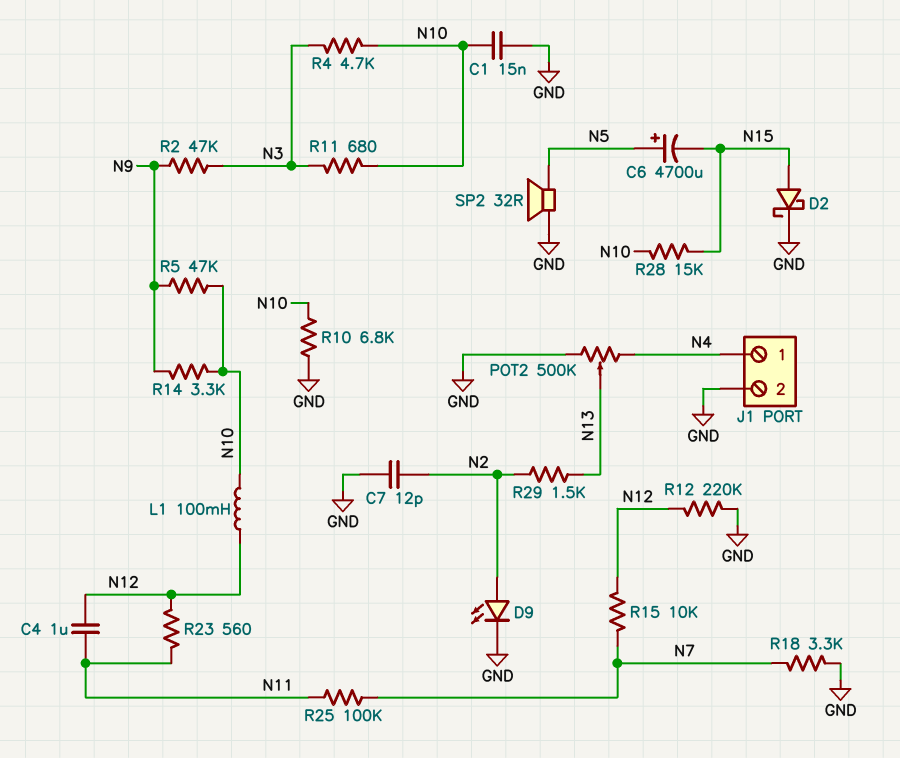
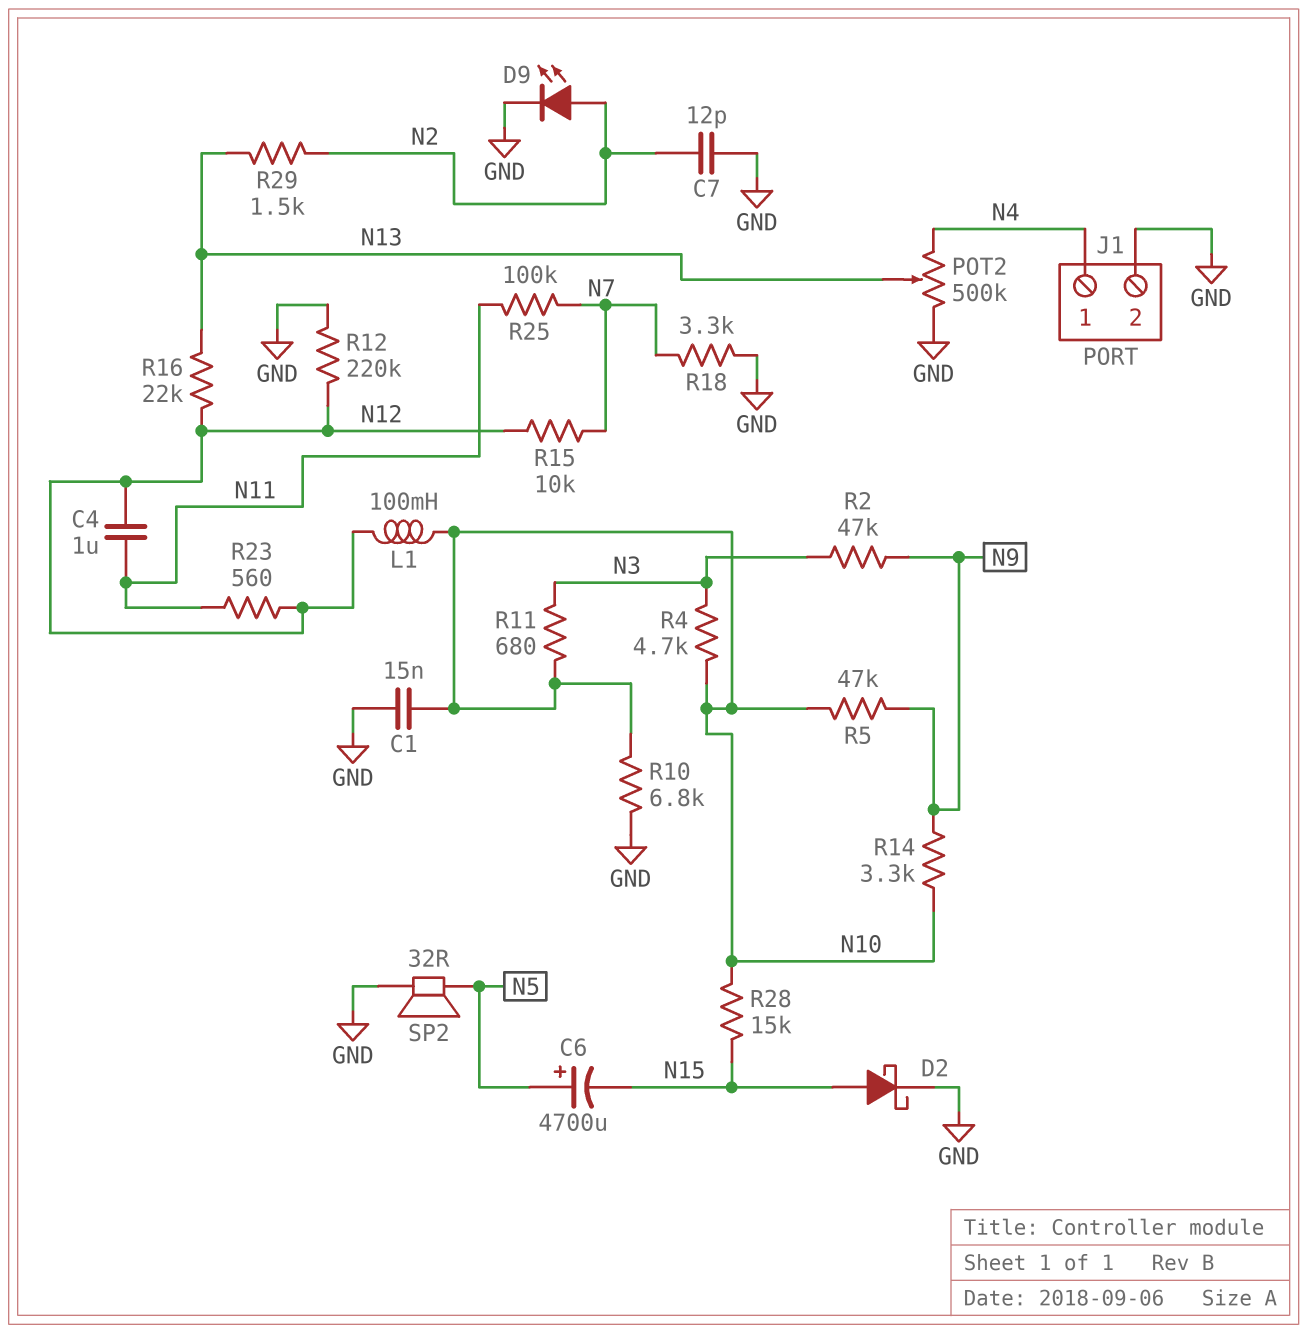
R16: none -> 22k (N12, N13)

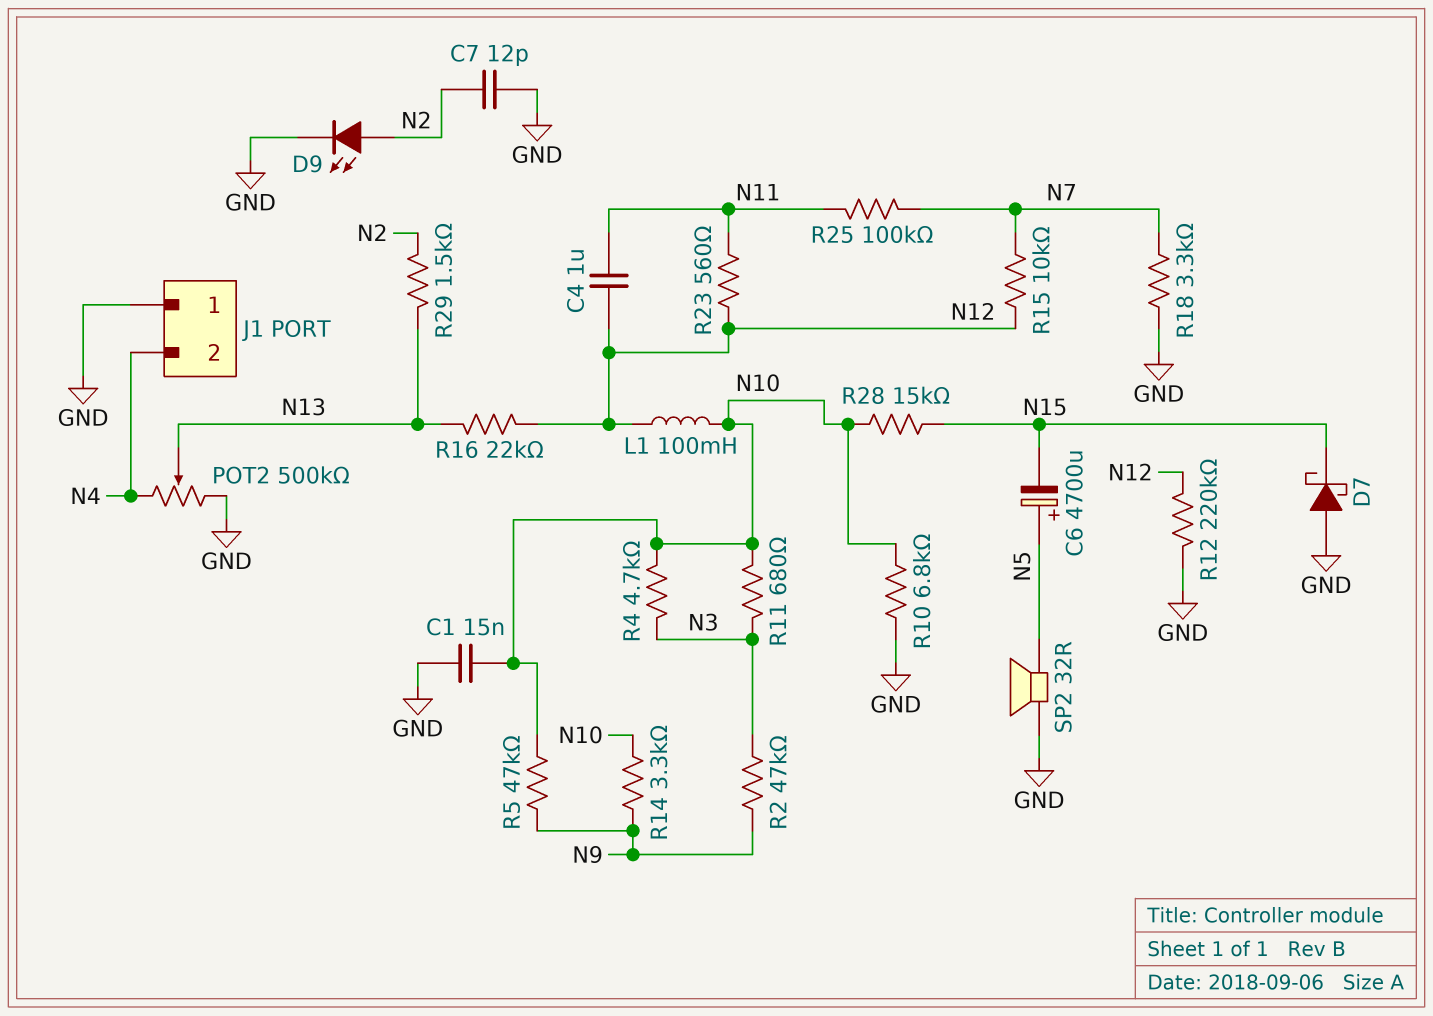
D2: schottky (A N15, K GND) -> none
D7: none -> schottky (A GND, K N15)
J1 pin 1: N4 -> GND
J1 pin 2: GND -> N4

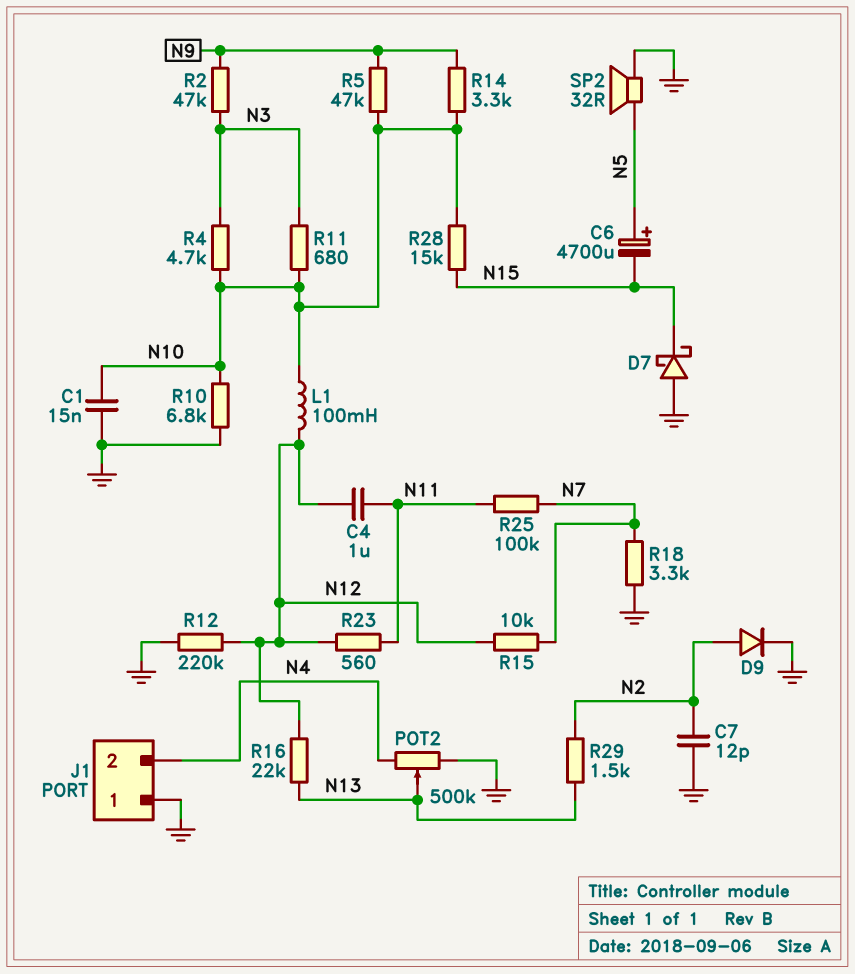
D9: LED (A N2, K GND) -> diode (A N2, K GND)

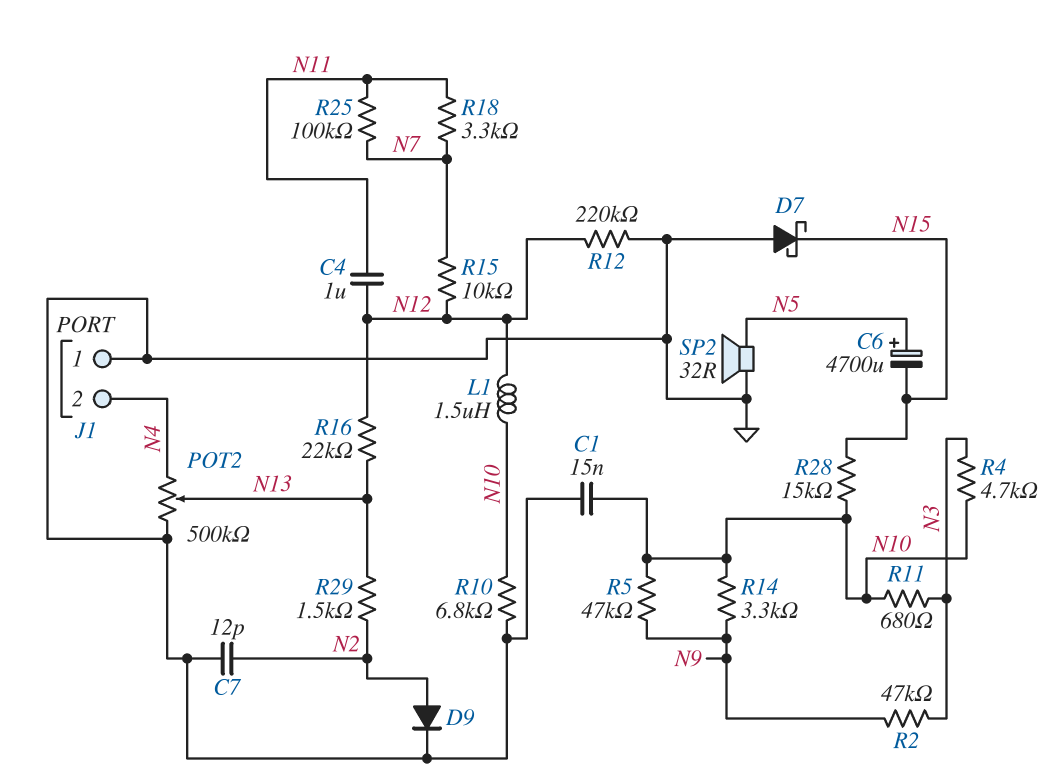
L1: 100mH (N10, N12) -> 1.5uH (N10, N12)
R18: 3.3k (GND, N7) -> 3.3k (N7, N11)
R23: 560 (N11, N12) -> none

